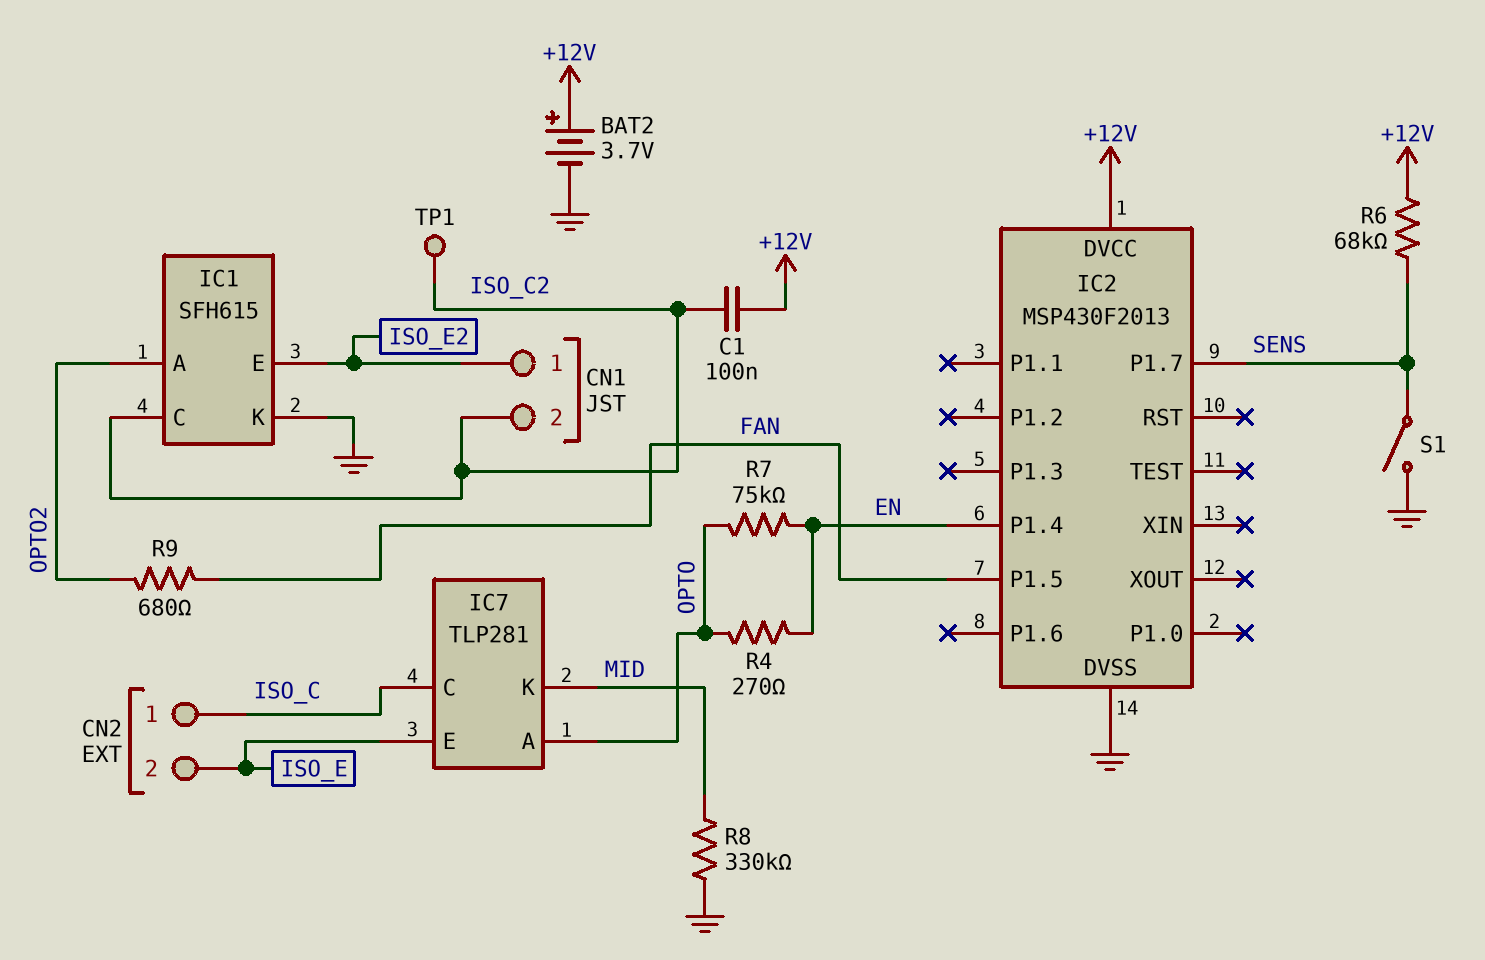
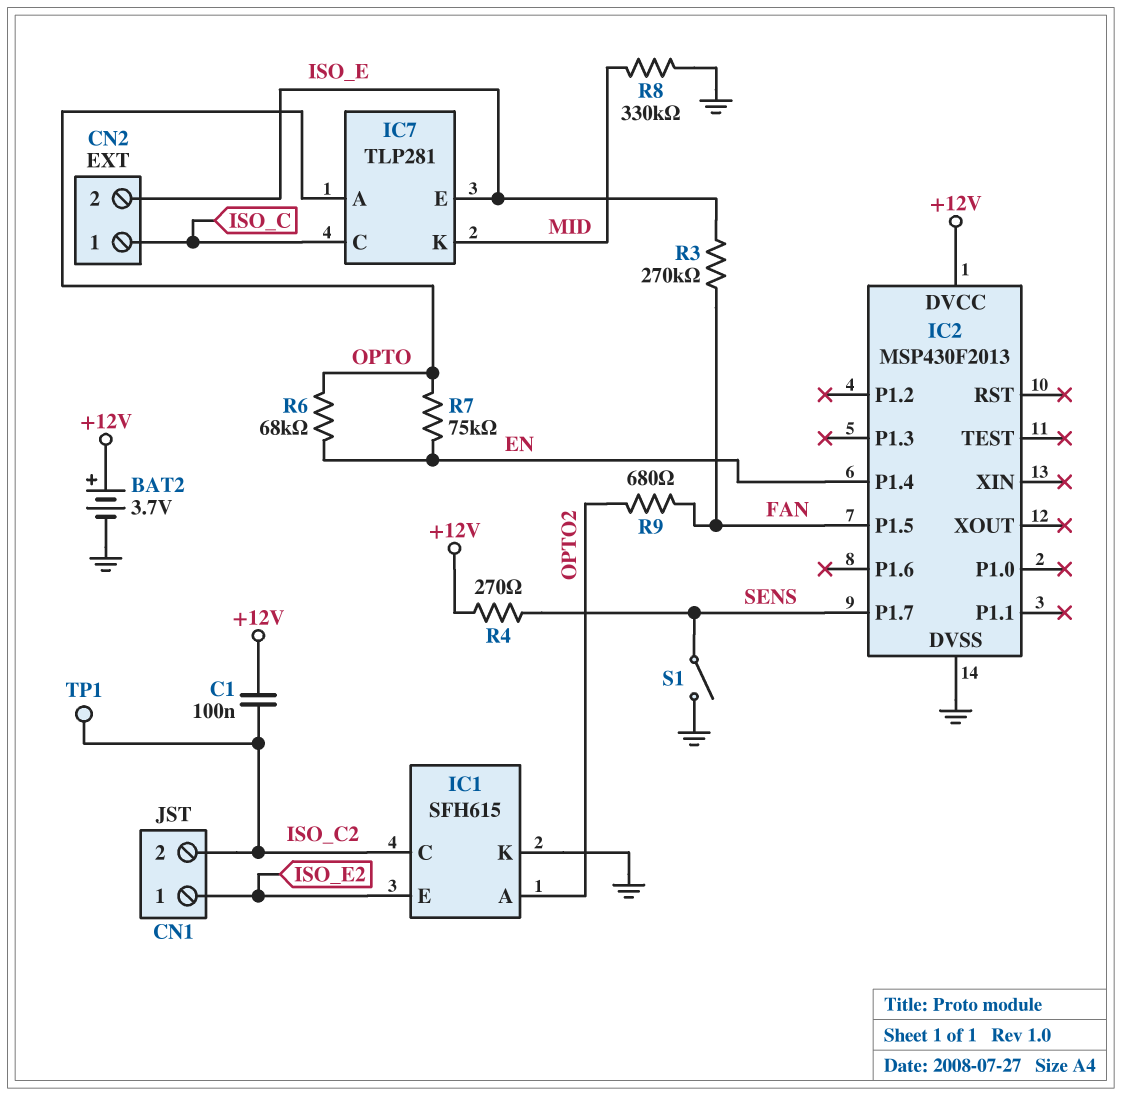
R3: none -> 270k (FAN, ISO_E)
R4: 270 (EN, OPTO) -> 270 (+12V, SENS)
R6: 68k (+12V, SENS) -> 68k (EN, OPTO)

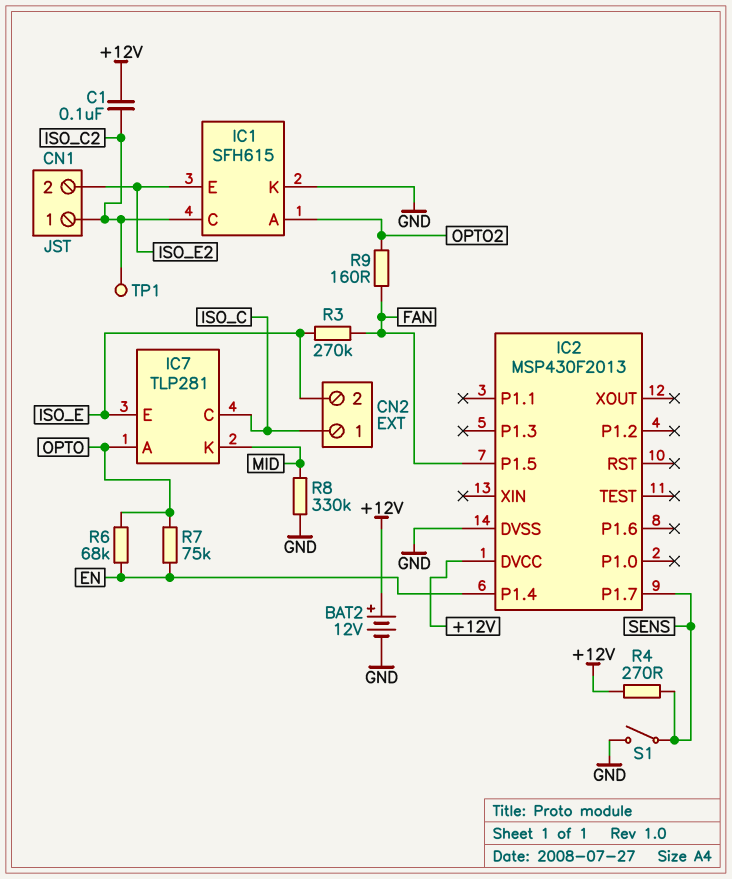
BAT2: 3.7V (plus +12V, minus GND) -> 12V (plus +12V, minus GND)
CN1 pin 1: ISO_E2 -> ISO_C2
CN1 pin 2: ISO_C2 -> ISO_E2
R9: 680 (FAN, OPTO2) -> 160 (FAN, OPTO2)

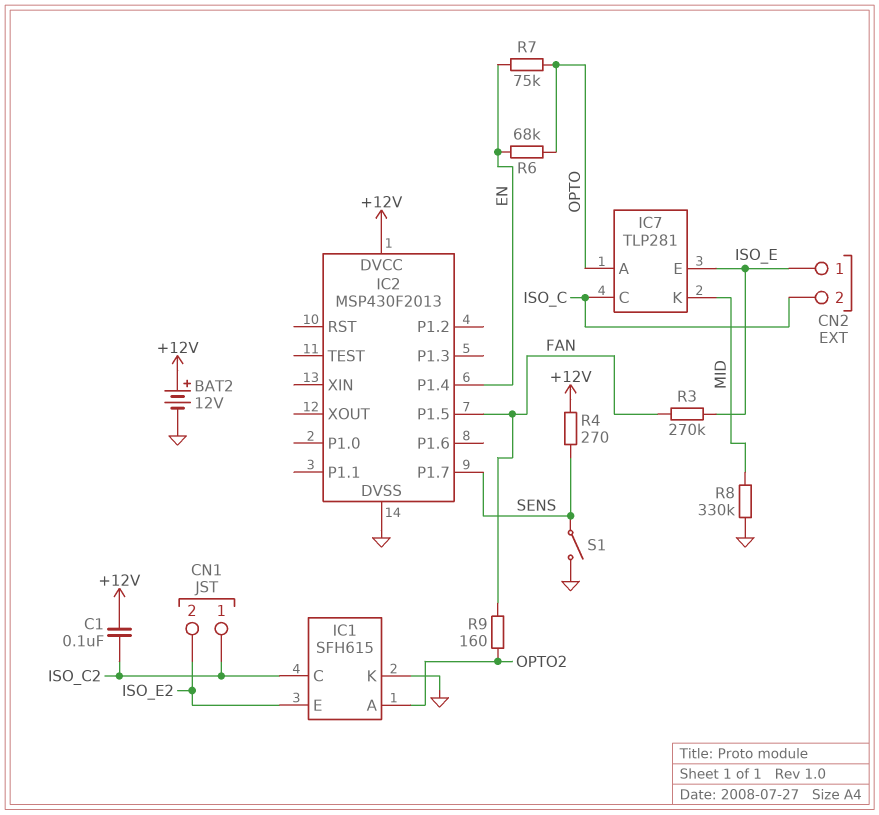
CN2 pin 1: ISO_C -> ISO_E
CN2 pin 2: ISO_E -> ISO_C
TP1: test point (ISO_C2) -> none

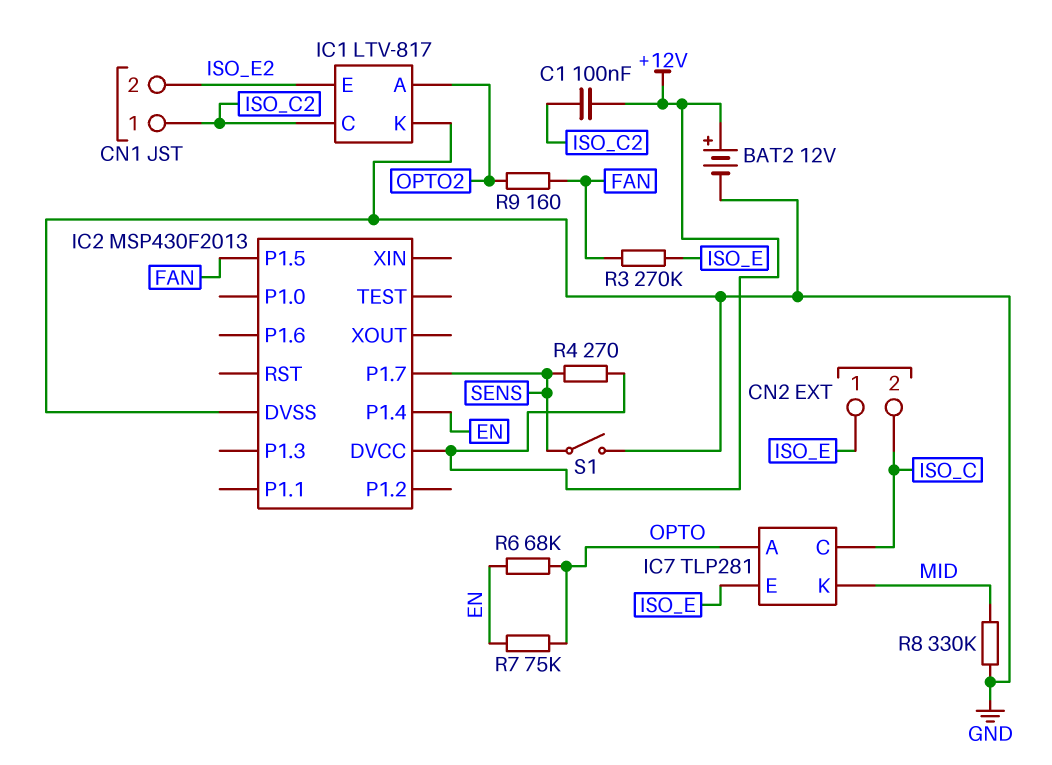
IC1: SFH615 -> LTV-817

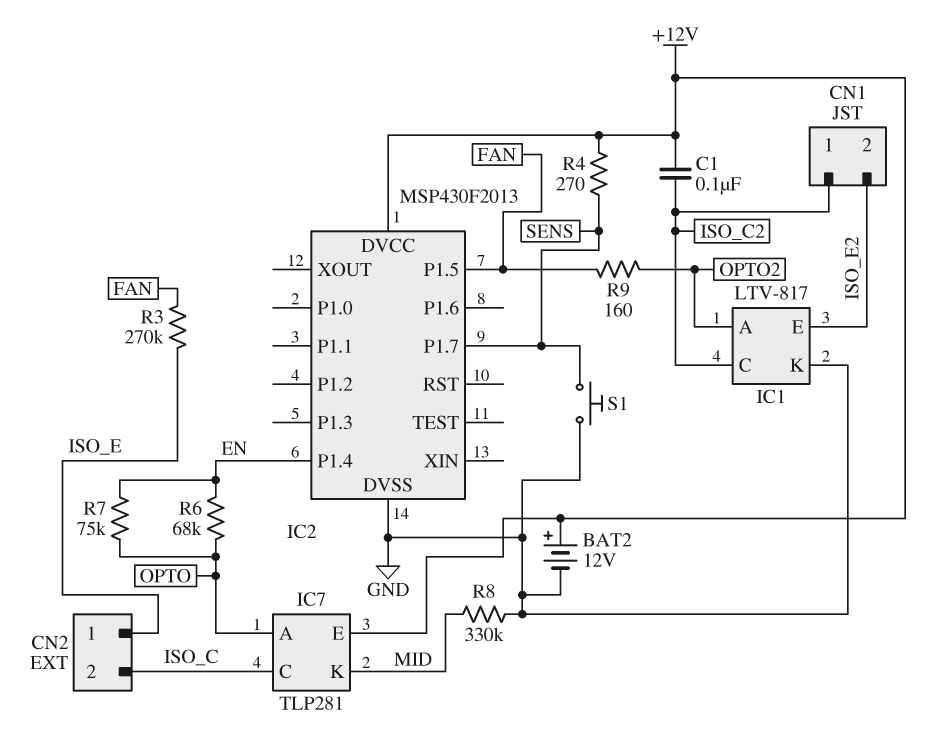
IC7 pin E: ISO_E -> +12V
S1: switch (GND, SENS) -> button (GND, SENS)

